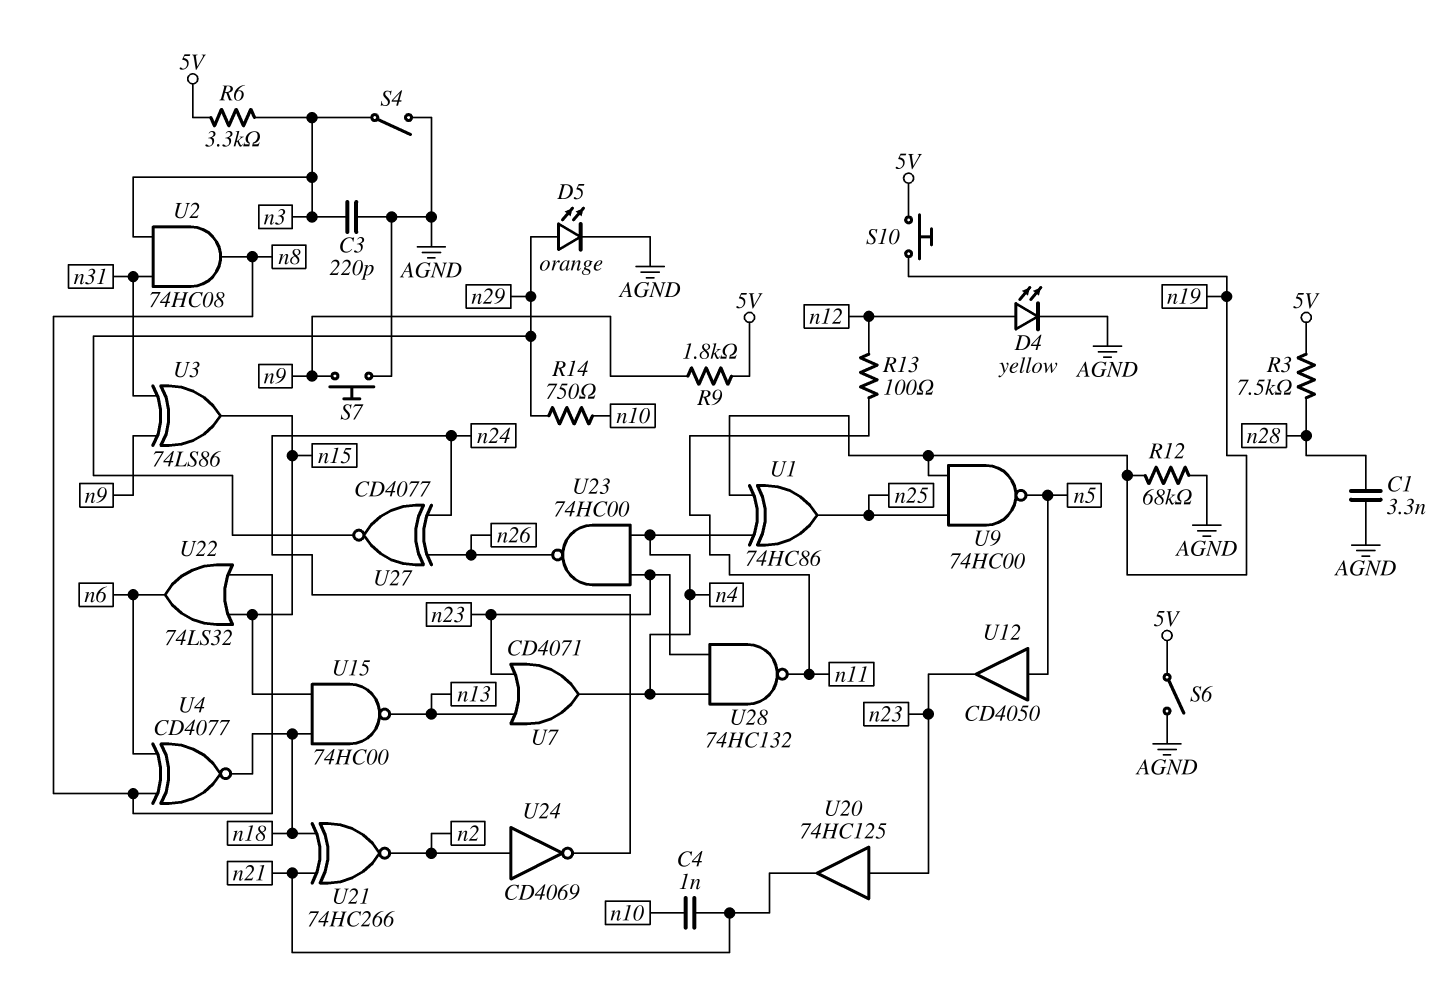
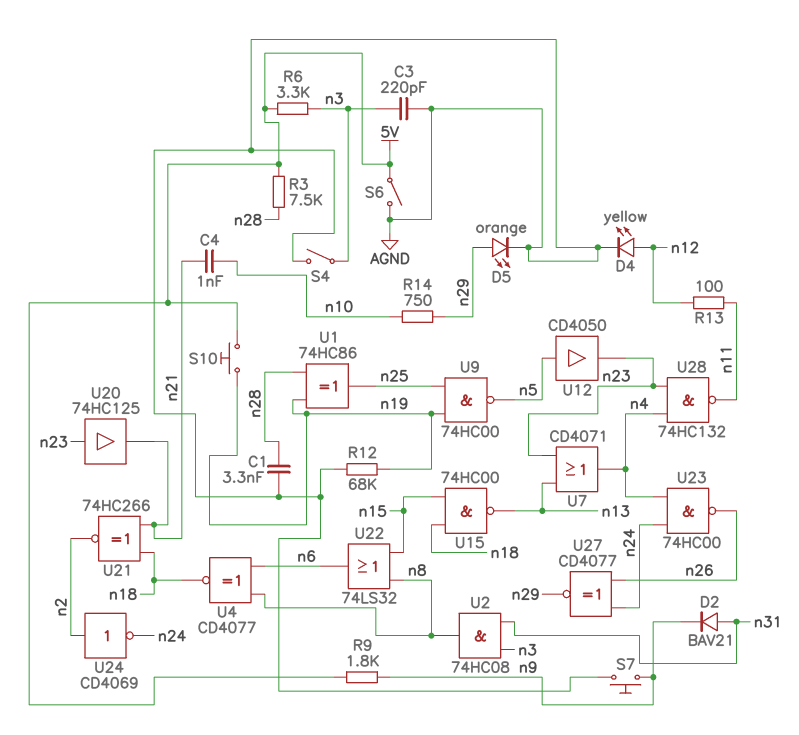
D2: none -> diode BAV21 (A n31, K n9)
U1: XOR 74HC86 (in n4, in n19, out n25) -> XOR 74HC86 (in n19, in n28, out n25)
U3: XOR 74LS86 (in n9, in n31, out n15) -> none
U23: NAND 74HC00 (in n4, in n23, out n26) -> NAND 74HC00 (in n4, in n24, out n26)

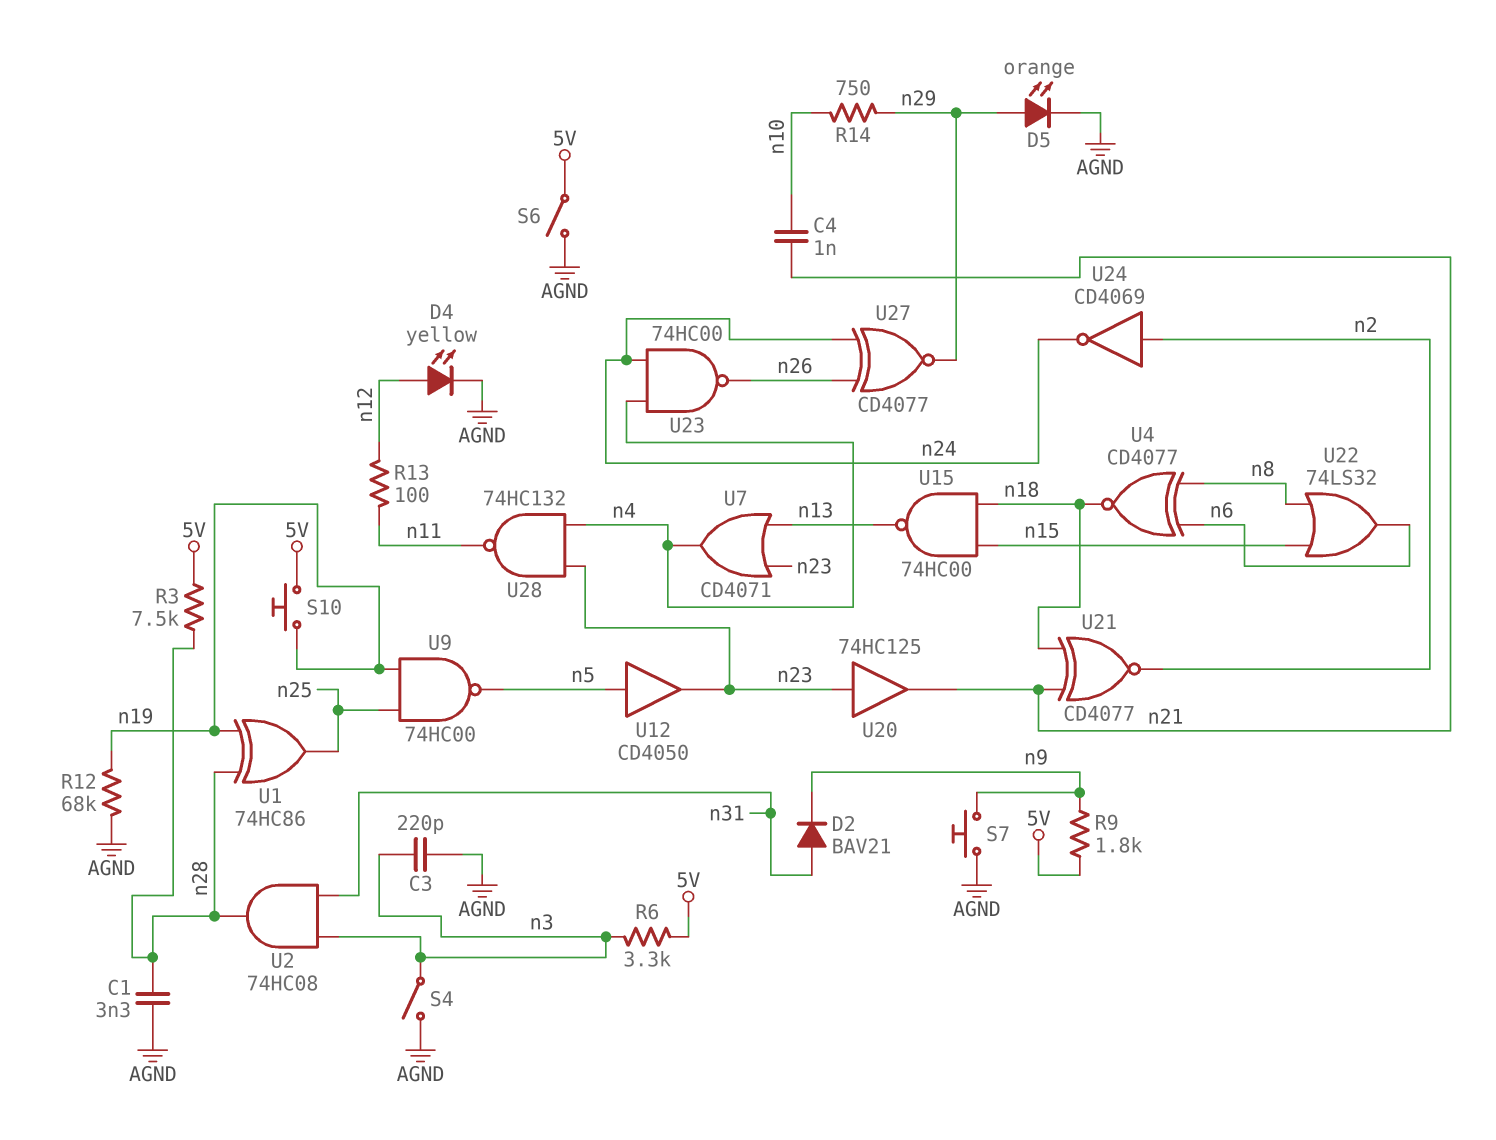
U2: AND 74HC08 (in n3, in n31, out n8) -> AND 74HC08 (in n3, in n31, out n28)
U21: XNOR 74HC266 (in n18, in n21, out n2) -> XNOR CD4077 (in n18, in n21, out n2)

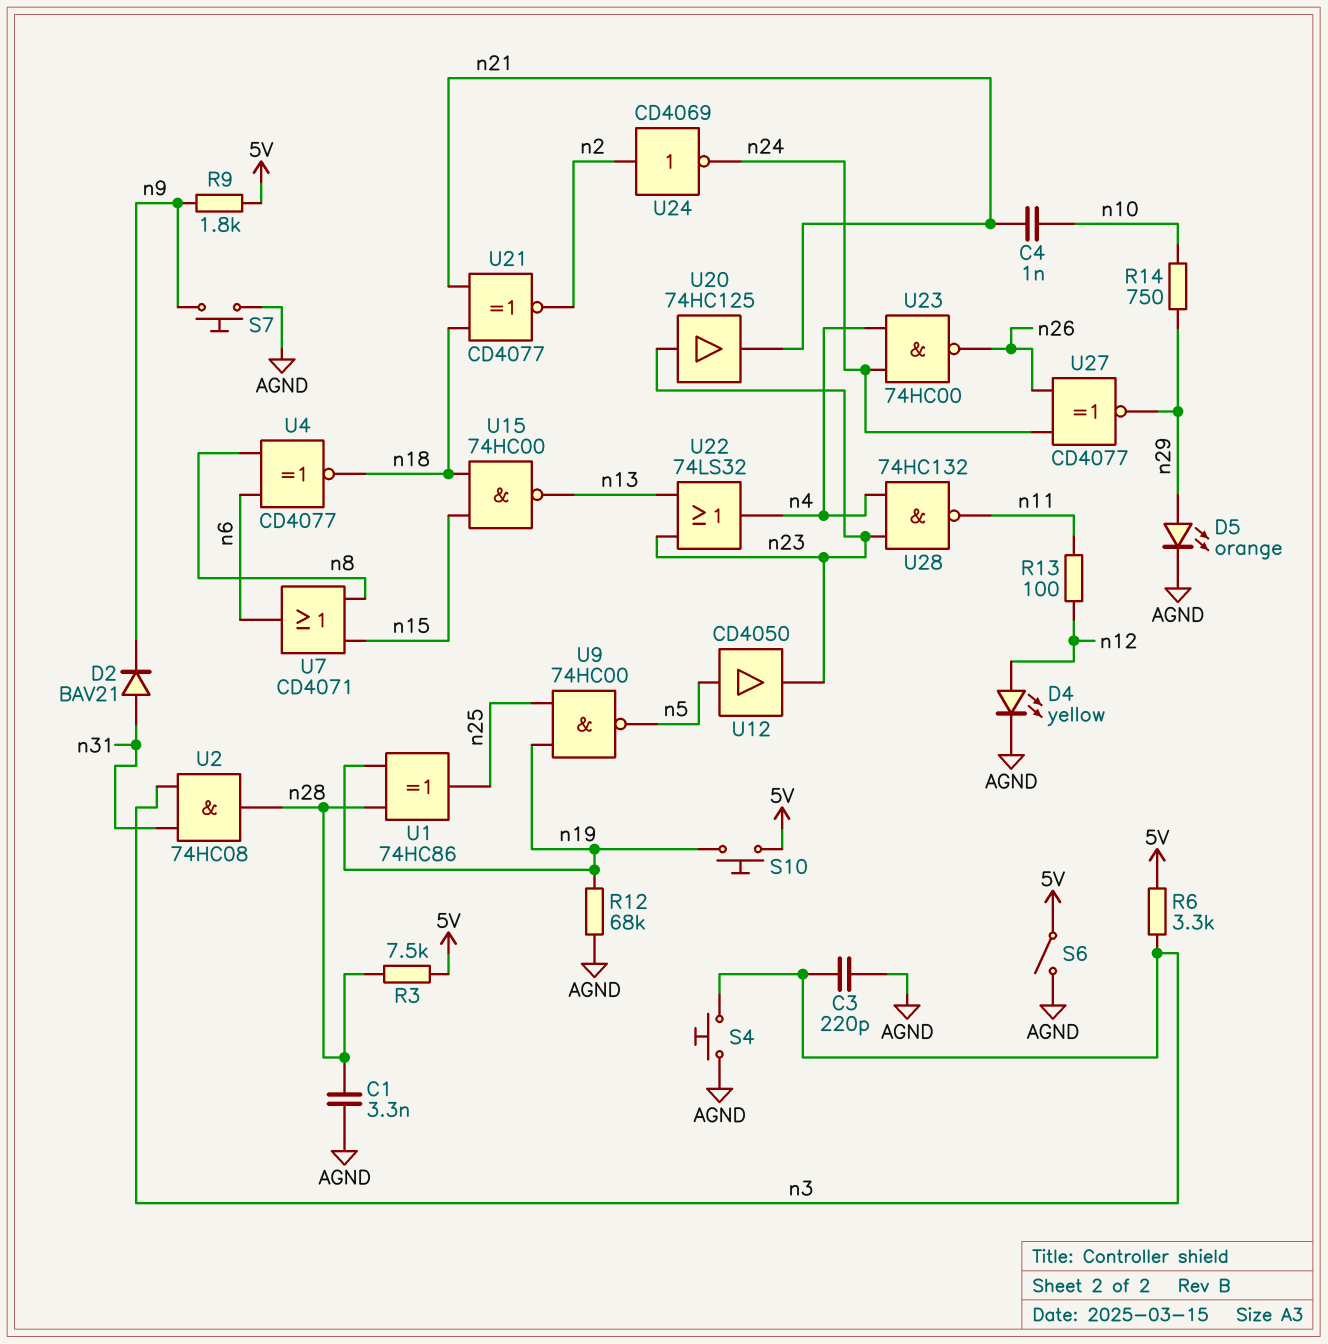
S4: switch (AGND, n3) -> button (AGND, n3)
U7: OR CD4071 (in n13, in n23, out n4) -> OR CD4071 (in n8, in n15, out n6)
U22: OR 74LS32 (in n8, in n15, out n6) -> OR 74LS32 (in n13, in n23, out n4)

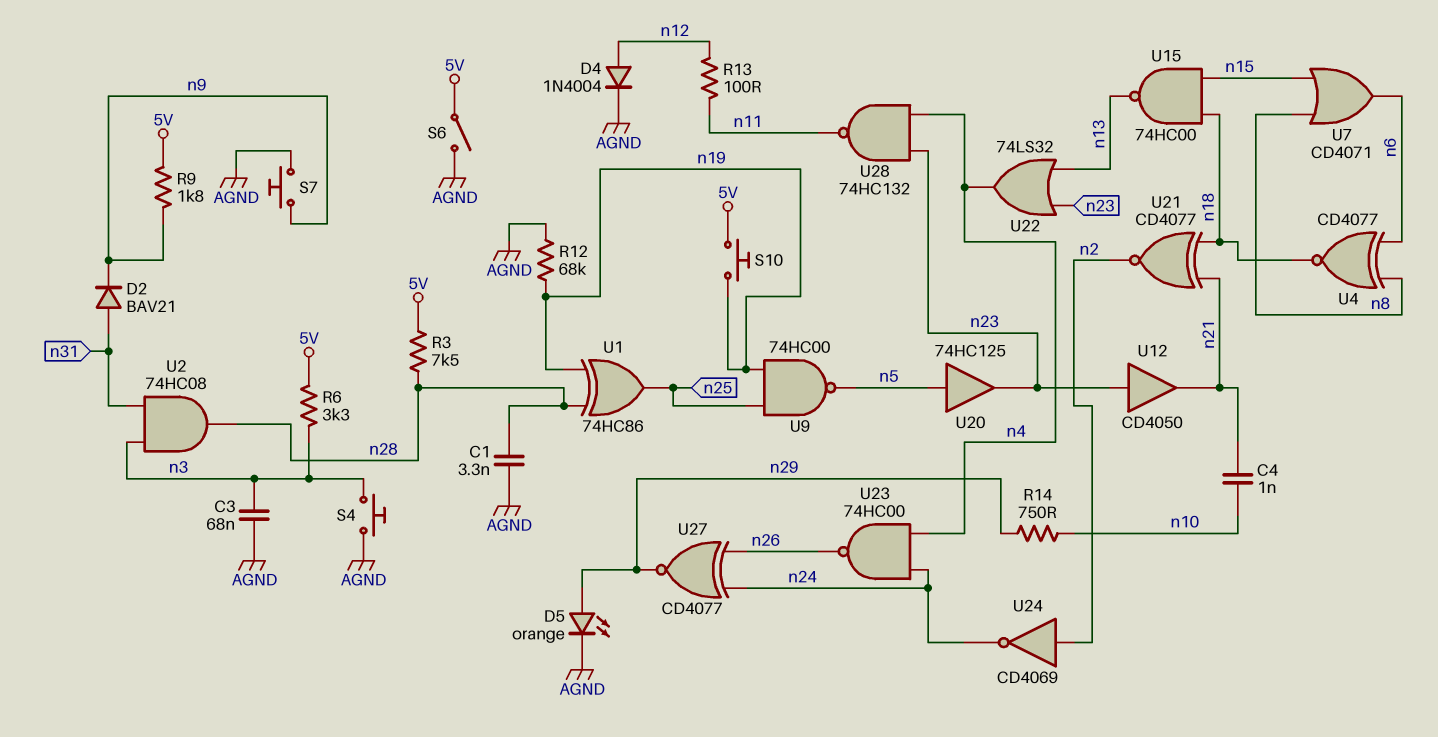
C3: 220pF (AGND, n3) -> 68nF (AGND, n3)
D4: LED yellow (A n12, K AGND) -> diode 1N4004 (A n12, K AGND)
U12: buffer CD4050 (in n5, out n23) -> buffer CD4050 (in n23, out n21)
U20: buffer 74HC125 (in n23, out n21) -> buffer 74HC125 (in n5, out n23)

